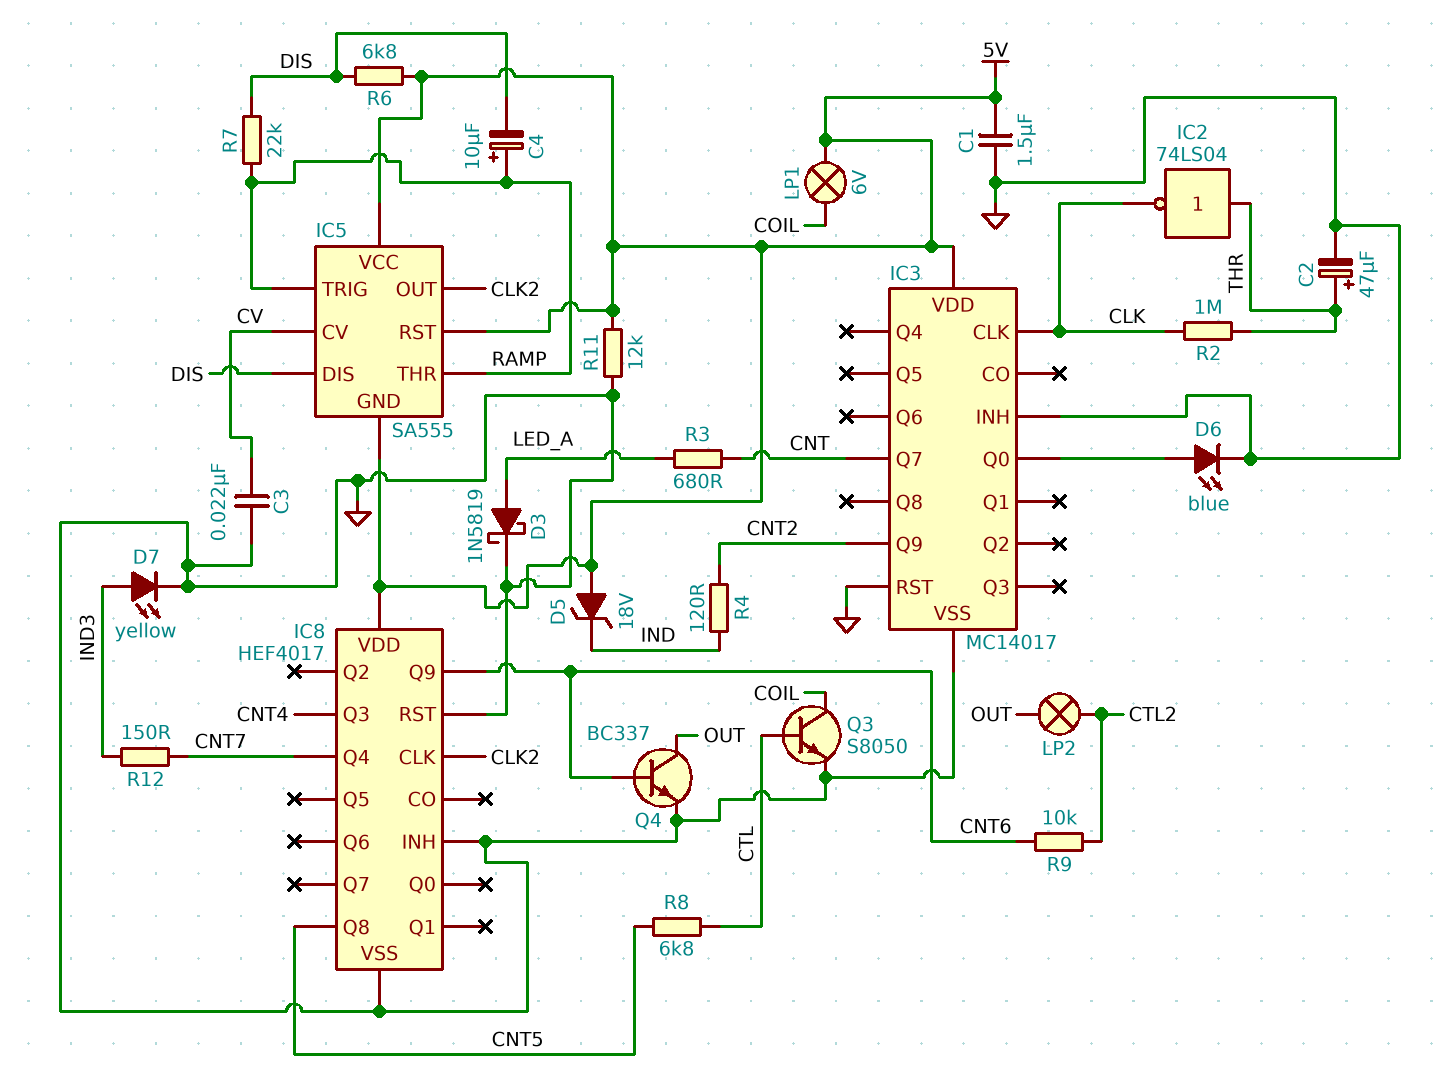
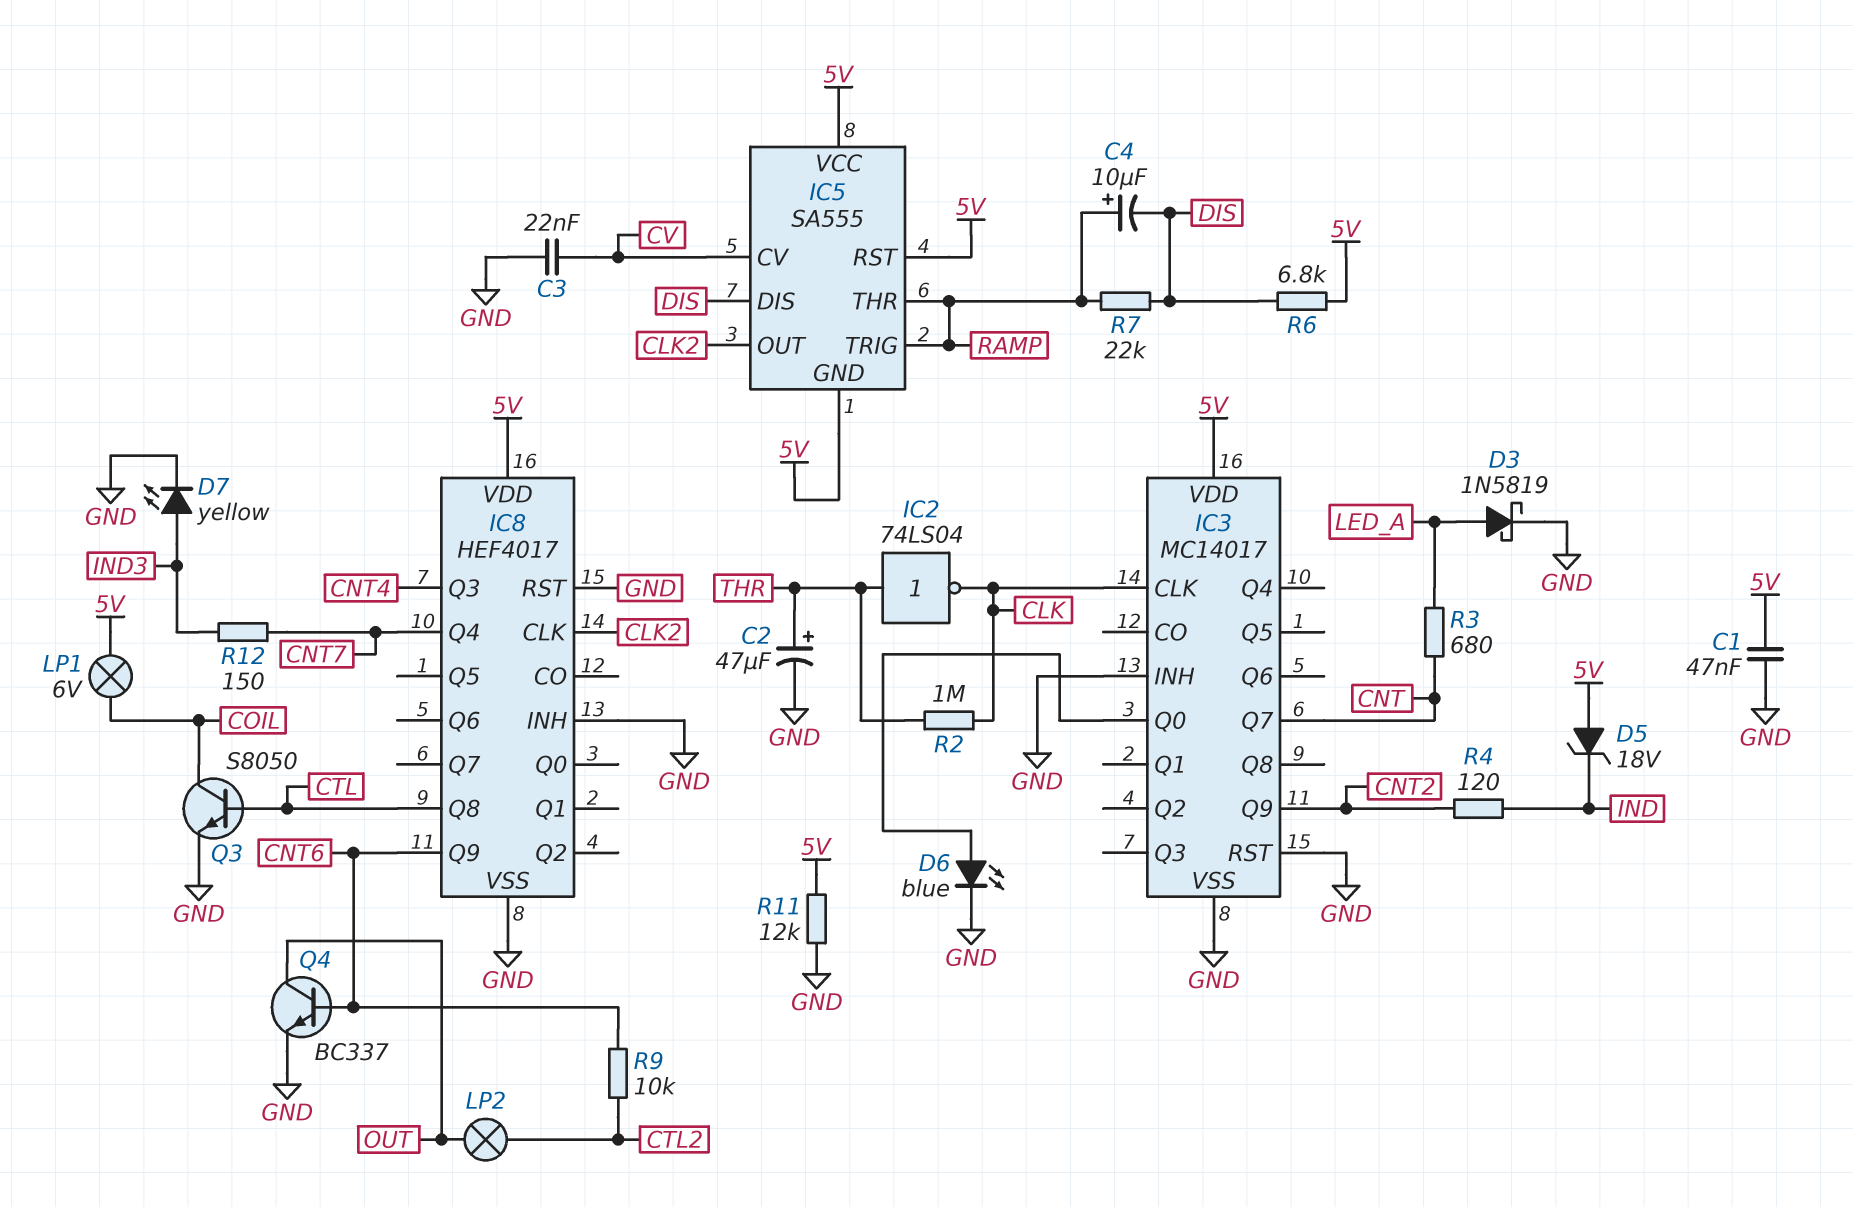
C1: 1.5uF (5V, GND) -> 47nF (5V, GND)
IC8 pin Q8: CNT5 -> CTL
R8: 6.8k (CNT5, CTL) -> none

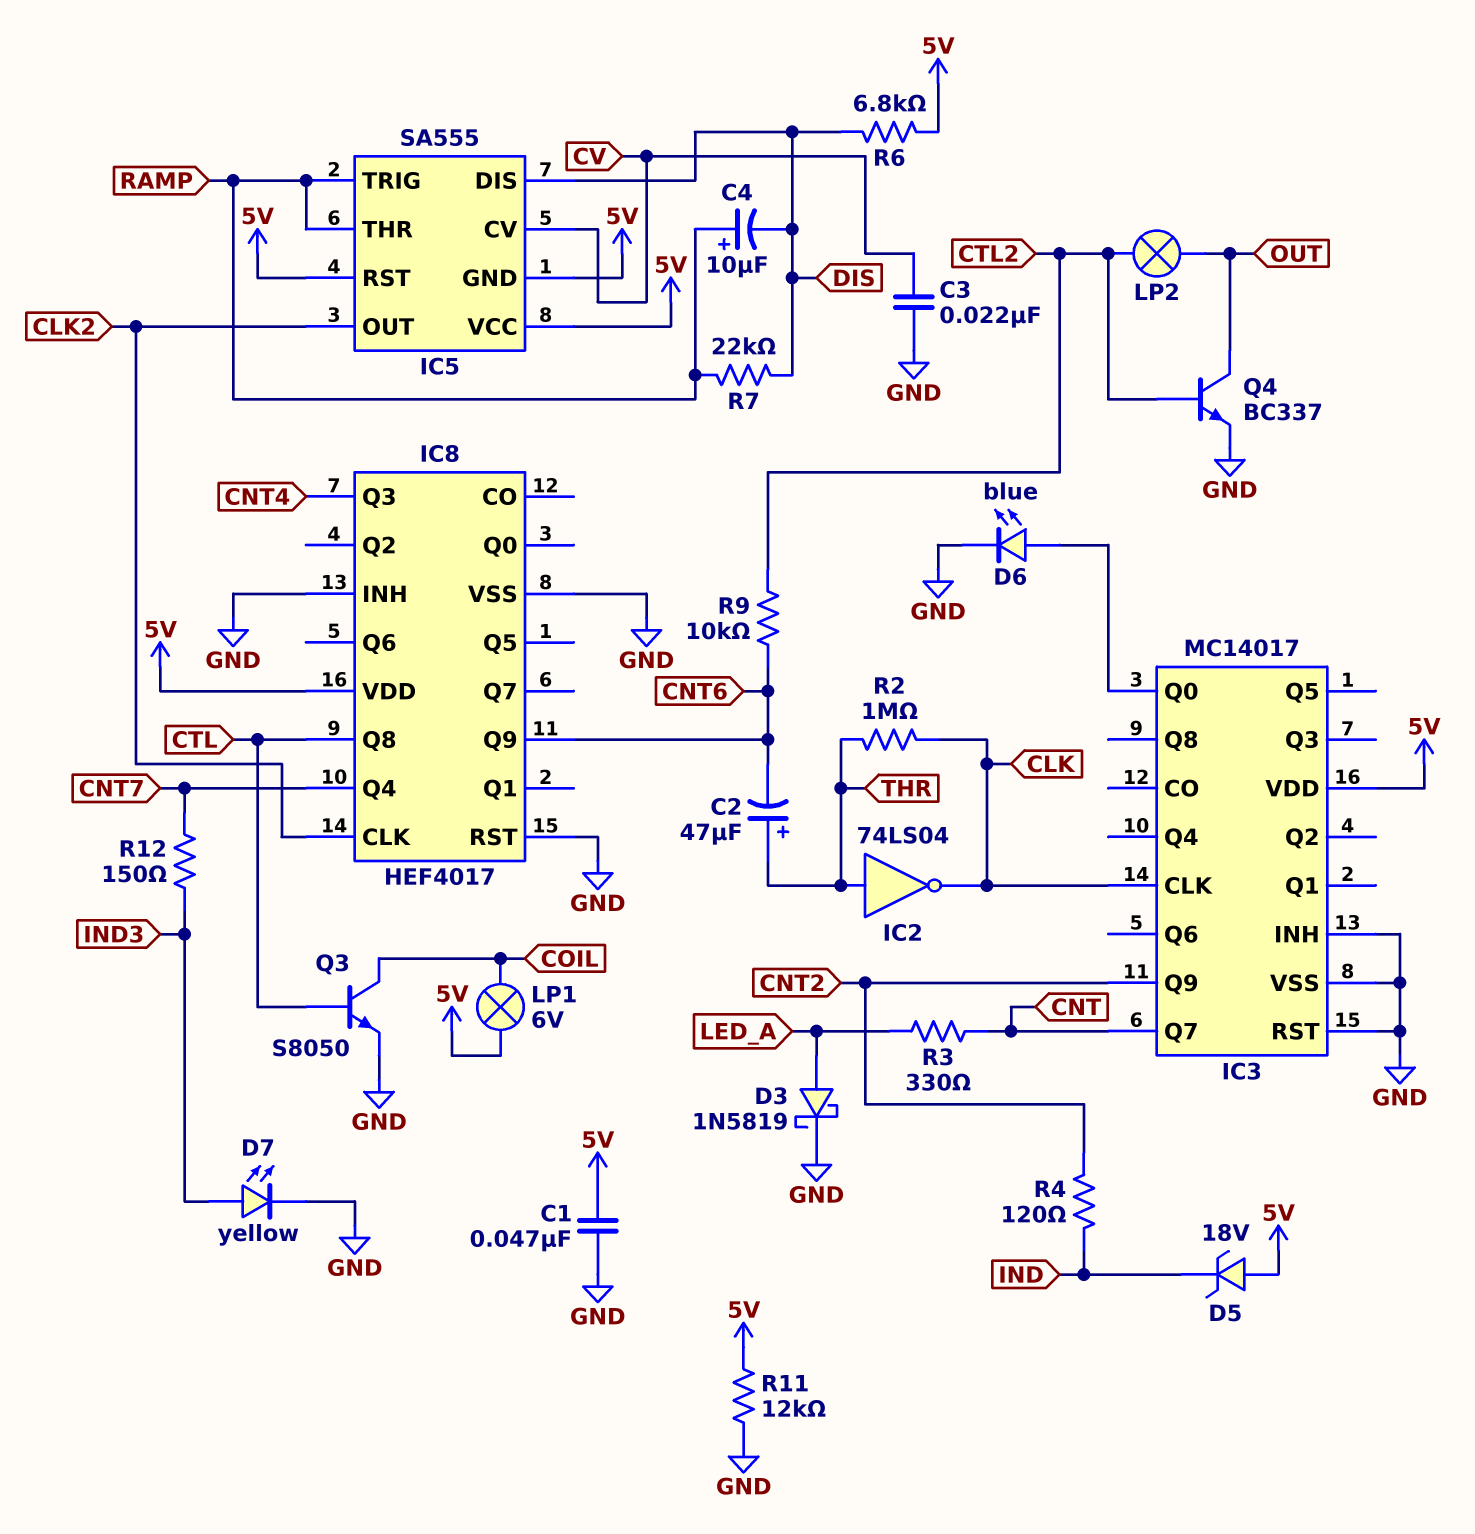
C2: 47uF (plus THR, minus GND) -> 47uF (plus THR, minus CNT6)
Q4: NPN BC337 (B CNT6, C OUT, E GND) -> NPN BC337 (B CTL2, C OUT, E GND)
R3: 680 (CNT, LED_A) -> 330 (CNT, LED_A)

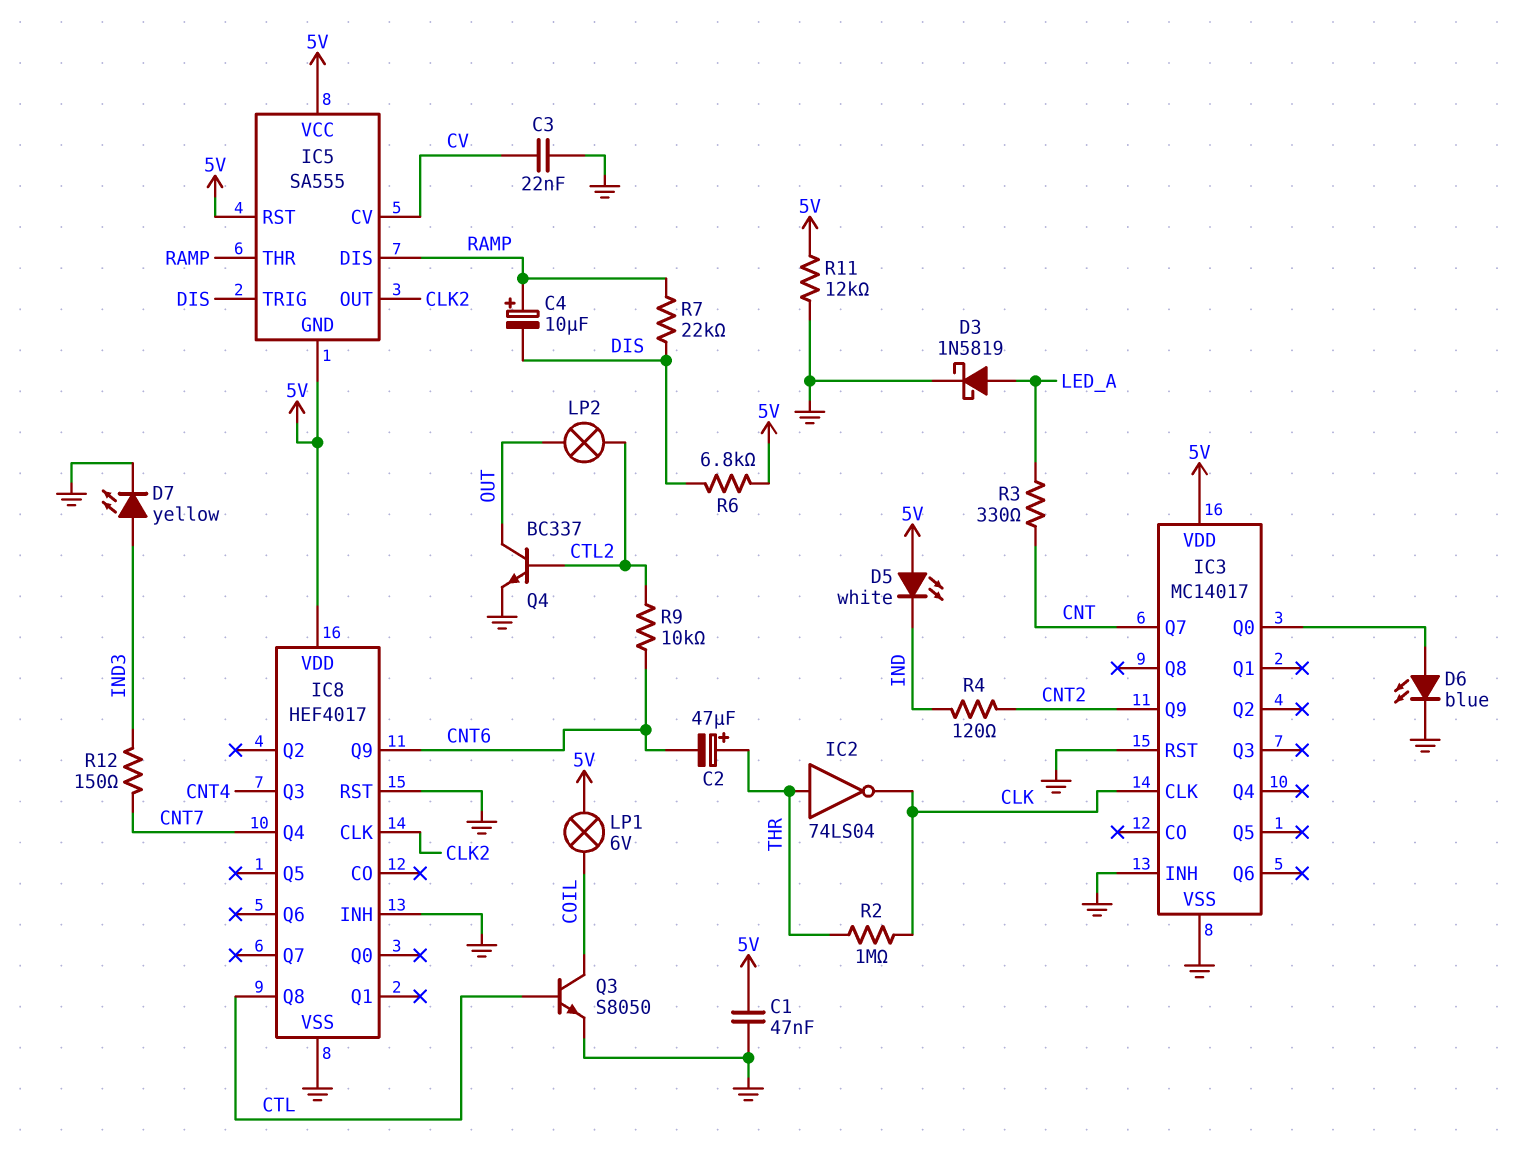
D5: zener 18V (A 5V, K IND) -> LED white (A 5V, K IND)
IC5 pin DIS: DIS -> RAMP
IC5 pin TRIG: RAMP -> DIS

